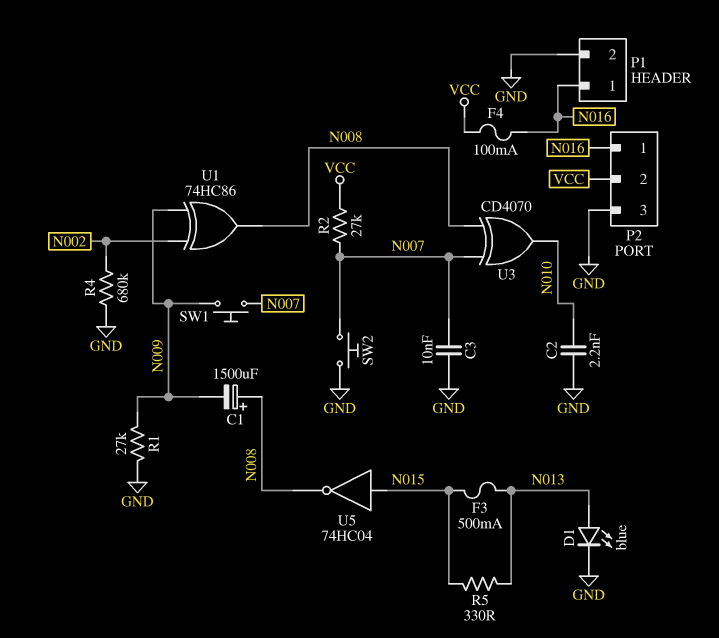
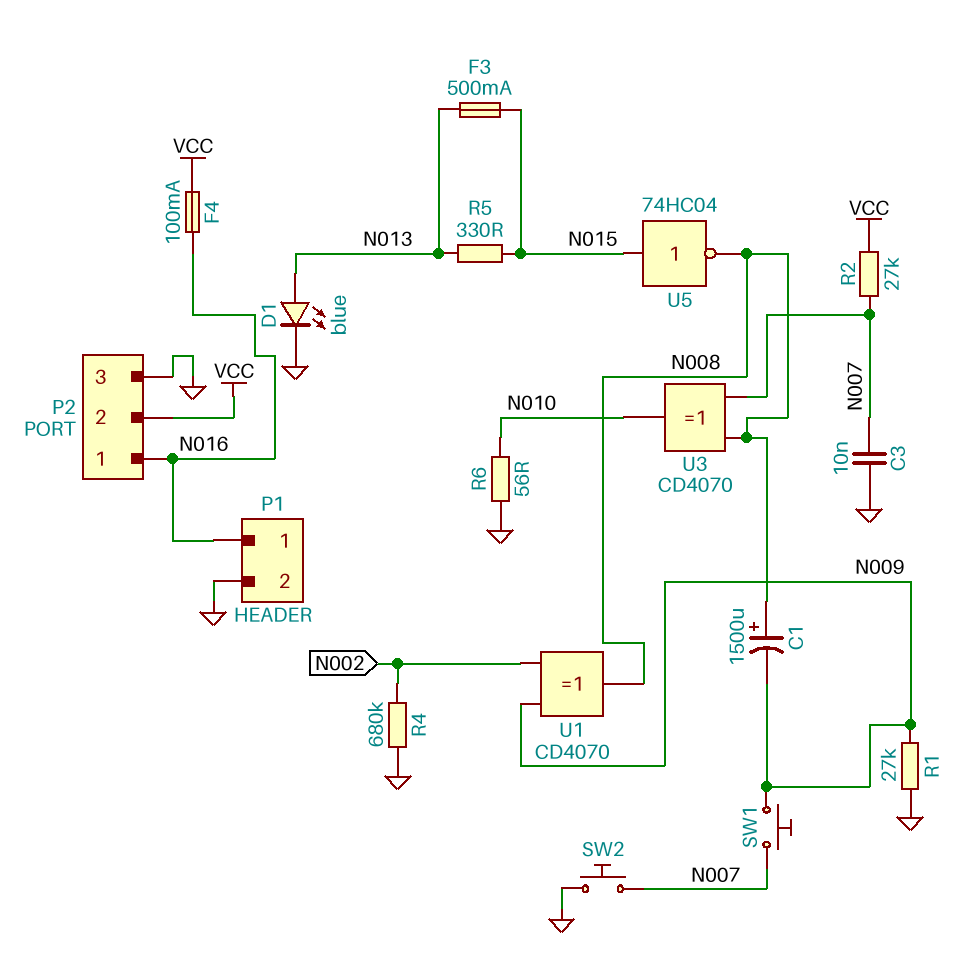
C2: 2.2nF (GND, N010) -> none
R6: none -> 56 (GND, N010)
U1: XOR 74HC86 (in N002, in N009, out N008) -> XOR CD4070 (in N002, in N009, out N008)

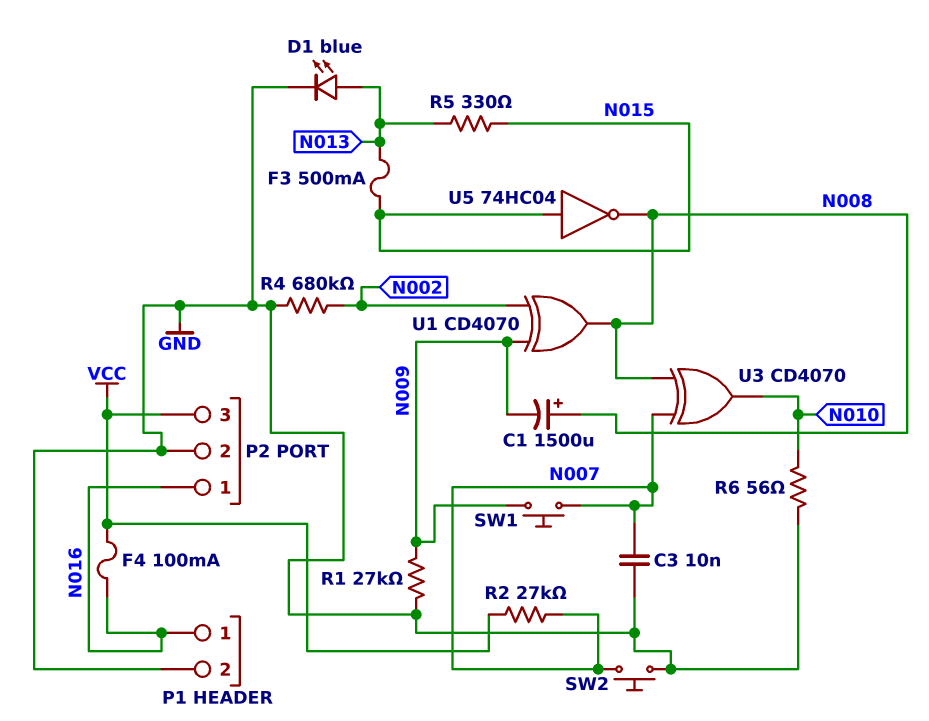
P2 pin 2: VCC -> GND
P2 pin 3: GND -> VCC

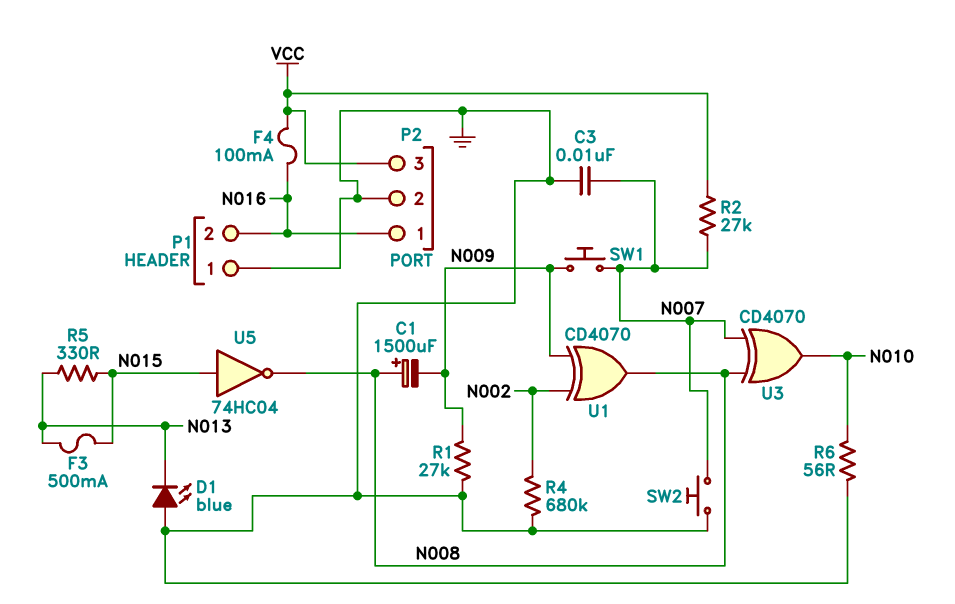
D1: LED blue (A N013, K GND) -> LED blue (A GND, K N013)
P1 pin 1: N016 -> GND
P1 pin 2: GND -> N016

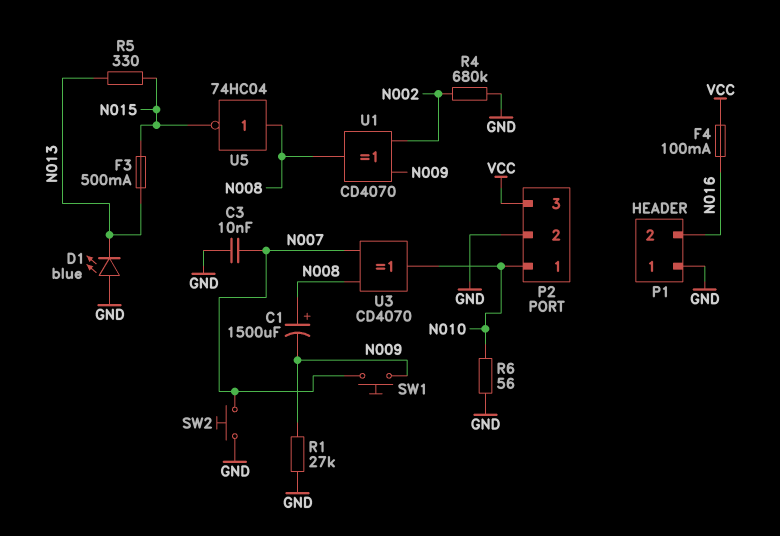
P2 pin 1: N016 -> N010
R2: 27k (N007, VCC) -> none
U5: NOT 74HC04 (in N015, out N008) -> NOT 74HC04 (in N008, out N015)

